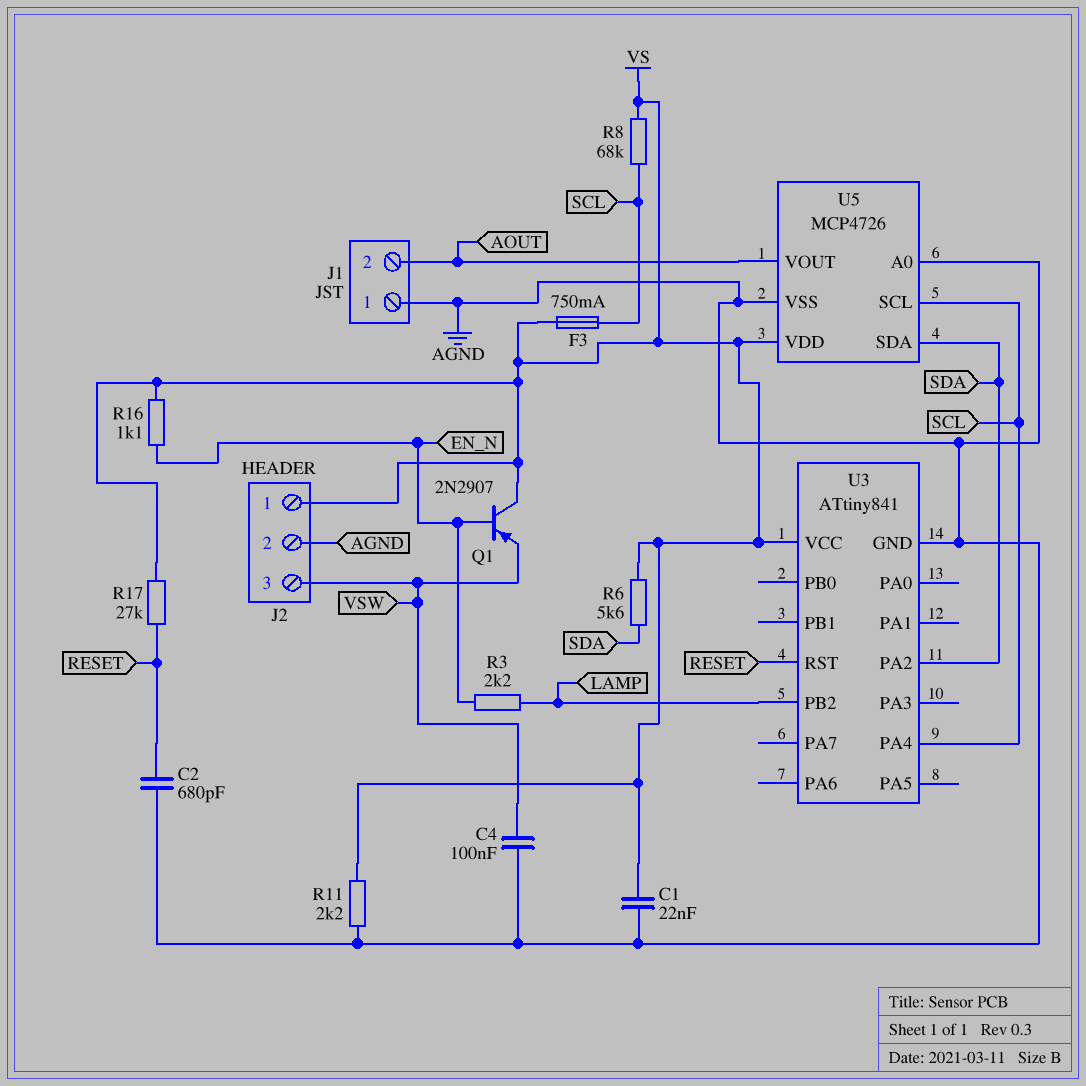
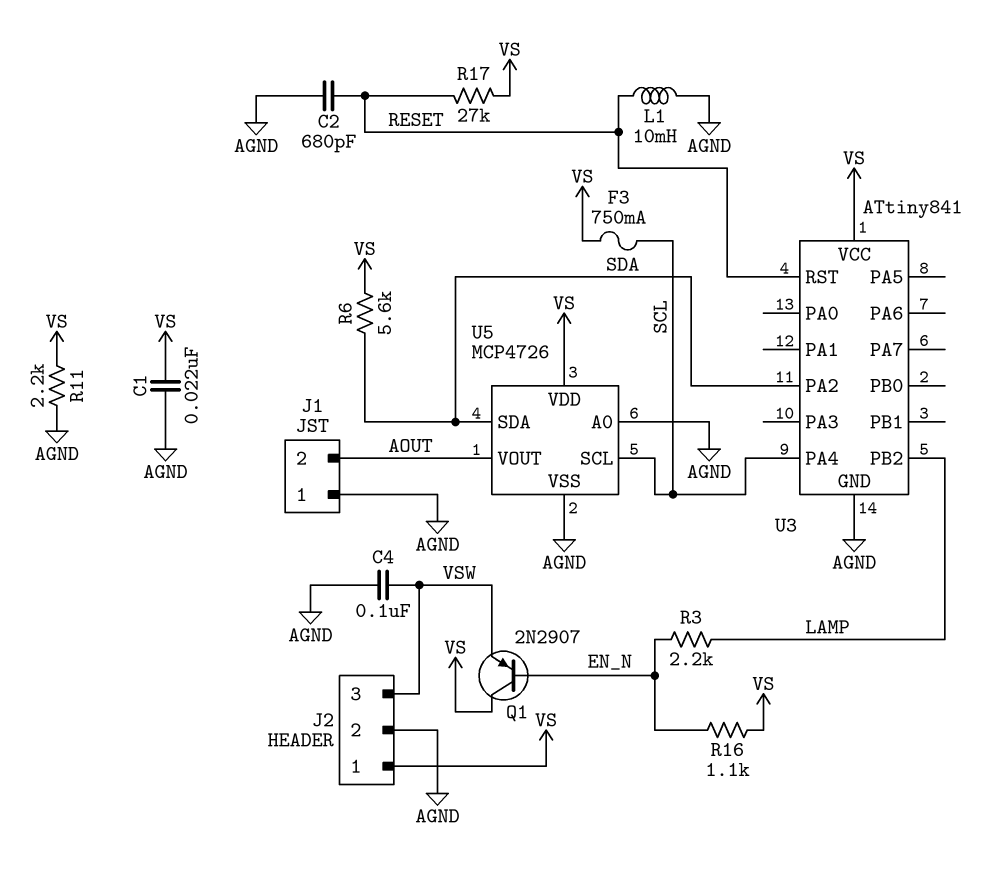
L1: none -> 10mH (AGND, RESET)
R8: 68k (SCL, VS) -> none

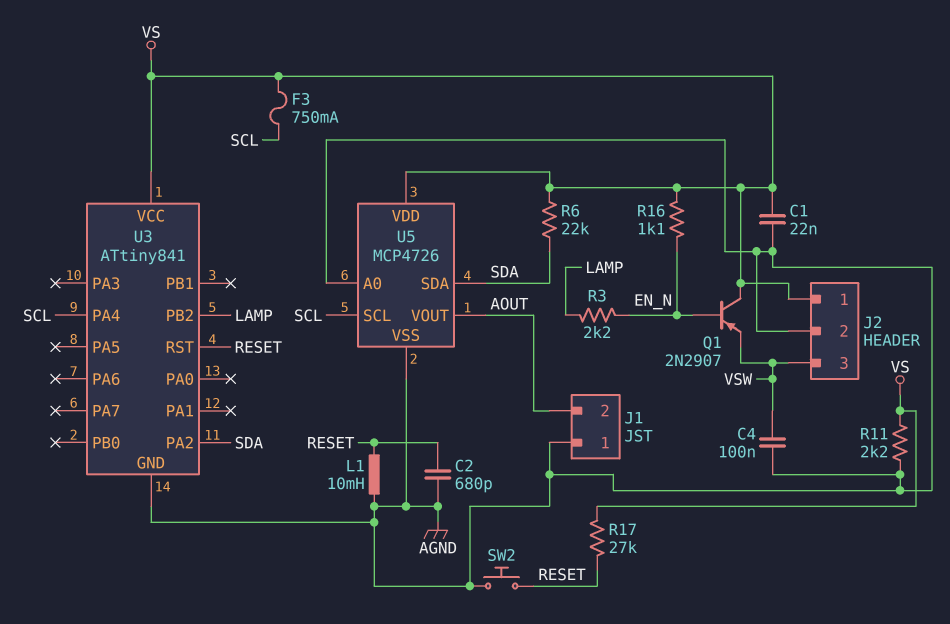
R6: 5.6k (SDA, VS) -> 22k (SDA, VS)
SW2: none -> button (AGND, RESET)

